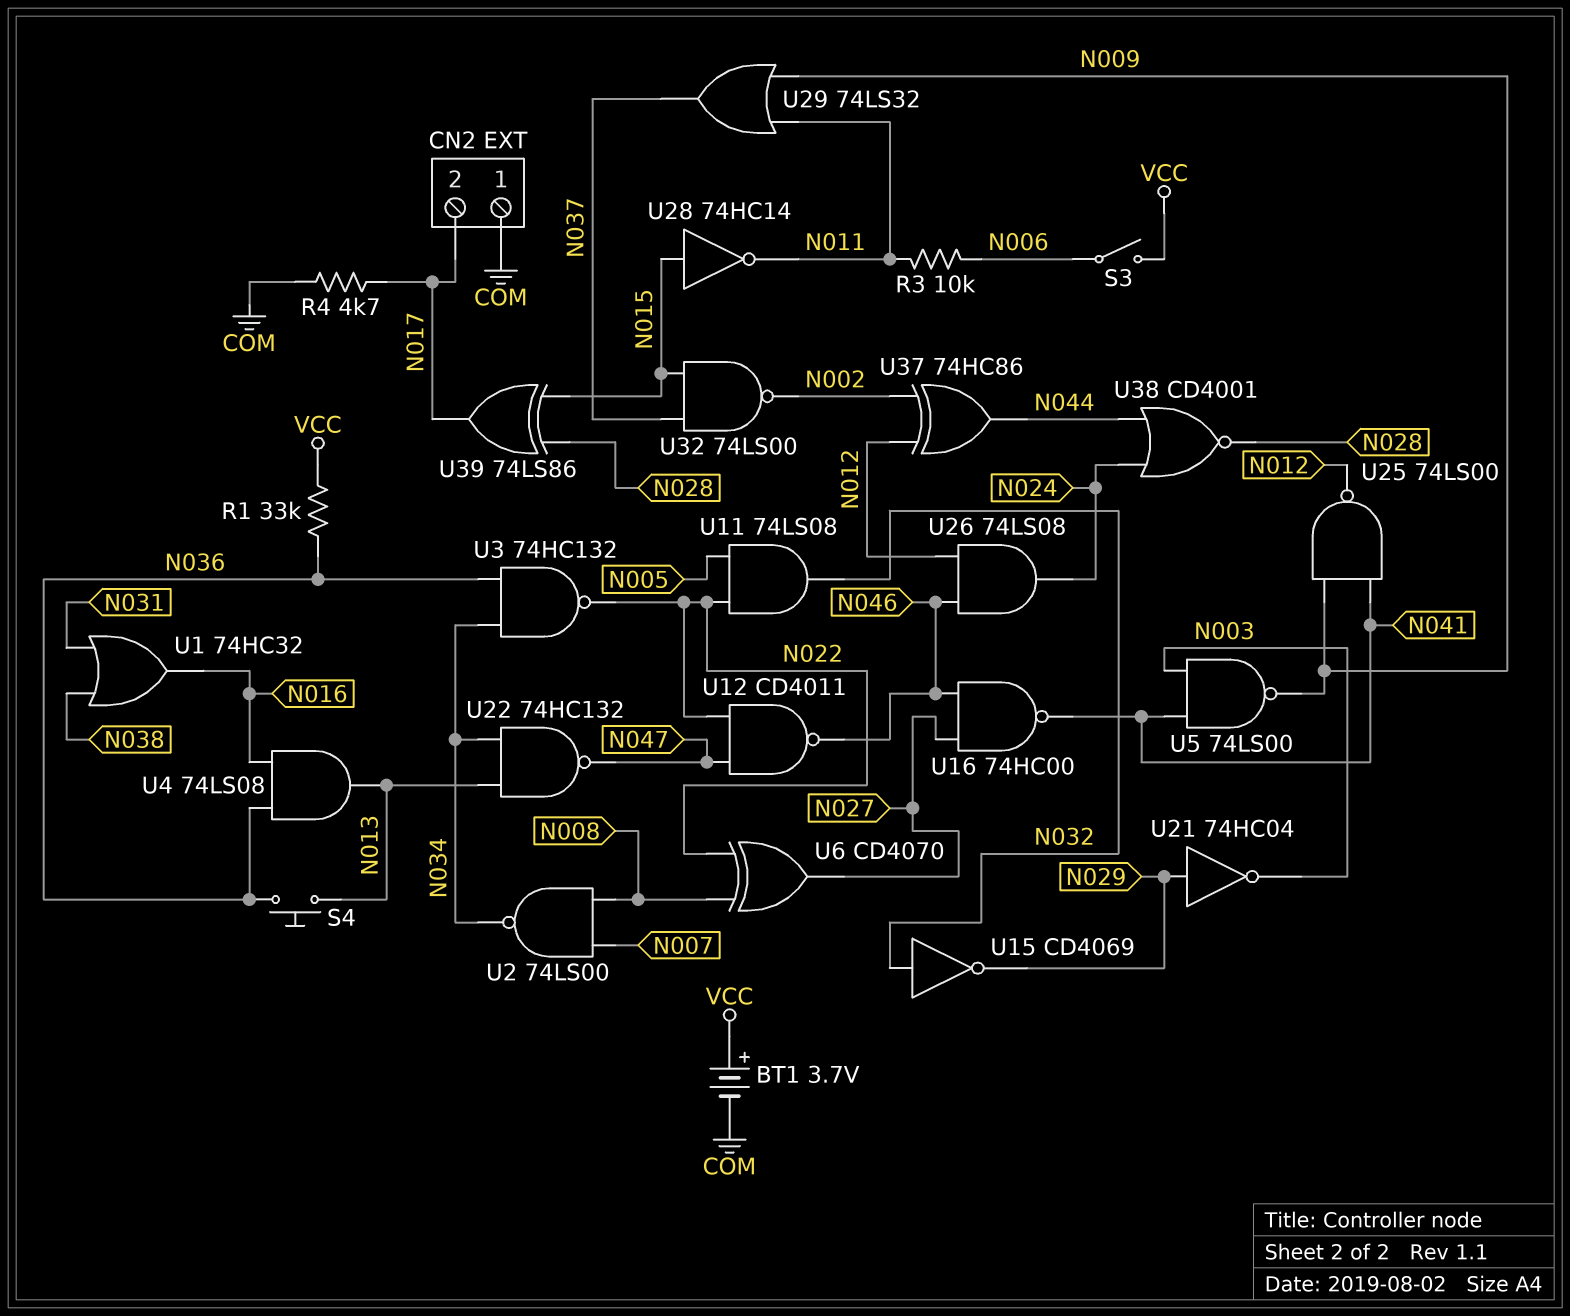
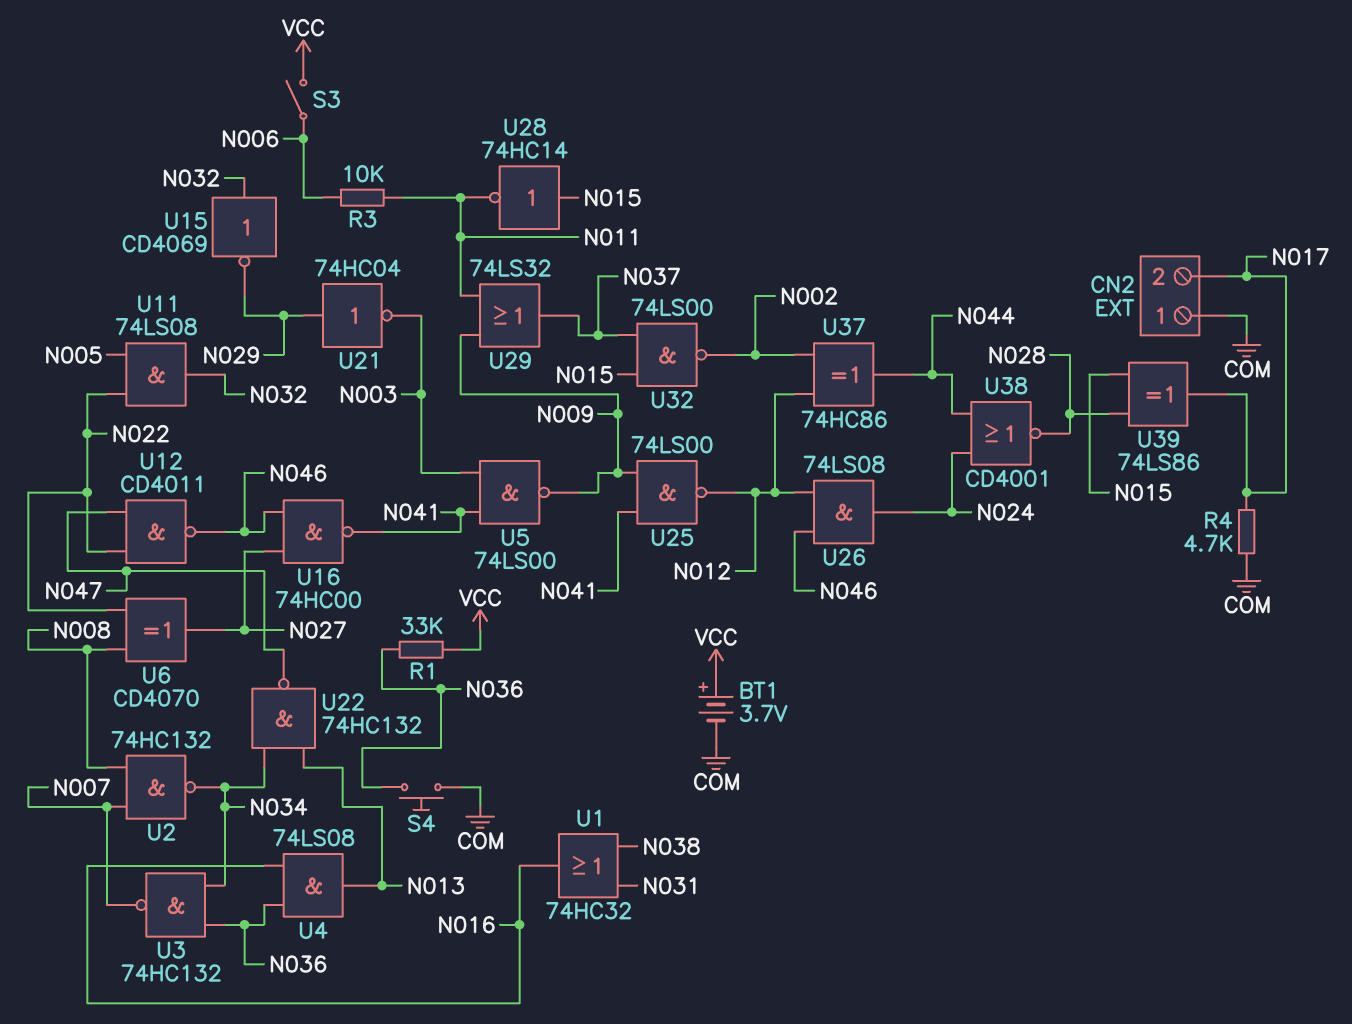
S4: button (N013, N036) -> button (COM, N036)
U2: NAND 74LS00 (in N007, in N008, out N034) -> NAND 74HC132 (in N007, in N008, out N034)
U3: NAND 74HC132 (in N034, in N036, out N022) -> NAND 74HC132 (in N034, in N036, out N007)

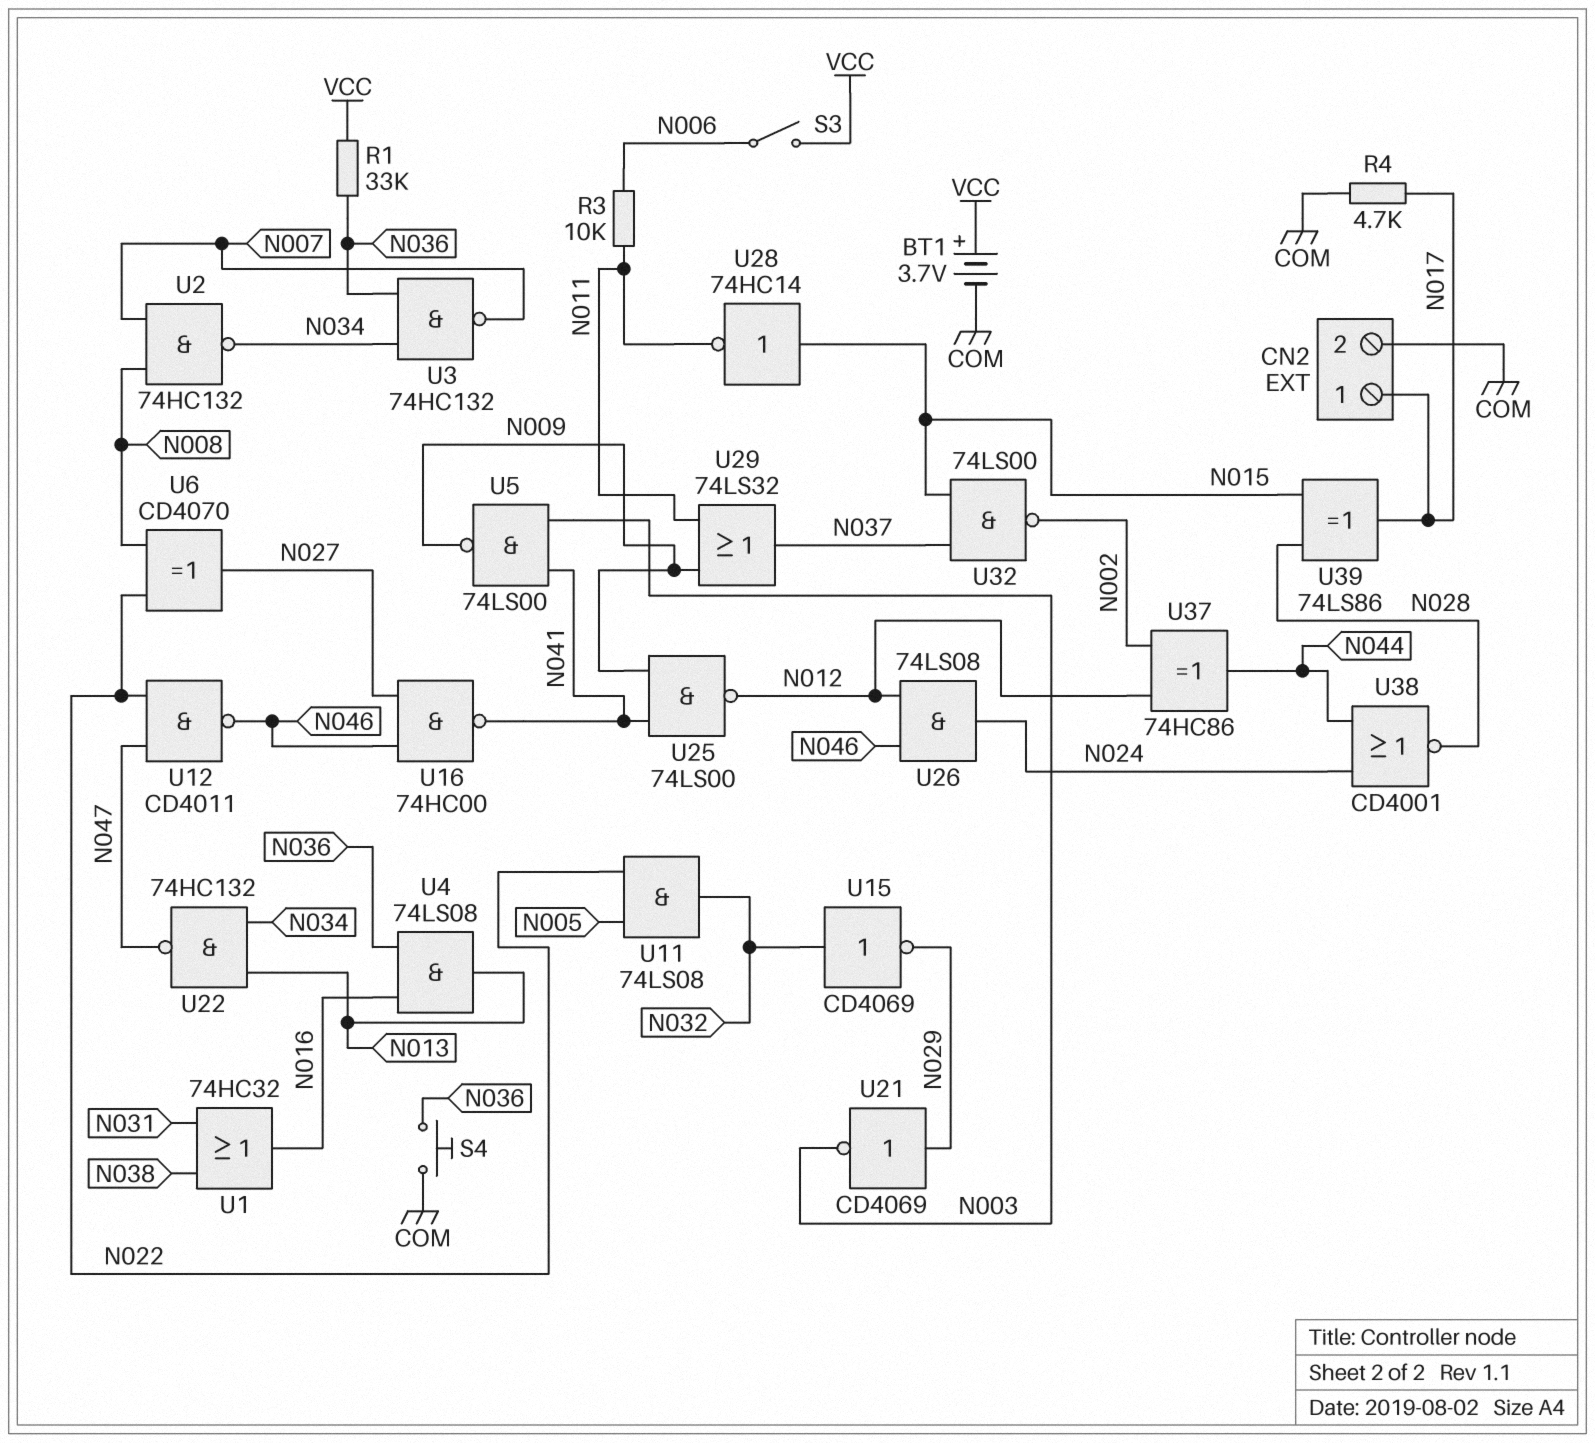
CN2 pin 1: COM -> N017
CN2 pin 2: N017 -> COM
U21: NOT 74HC04 (in N029, out N003) -> NOT CD4069 (in N029, out N003)

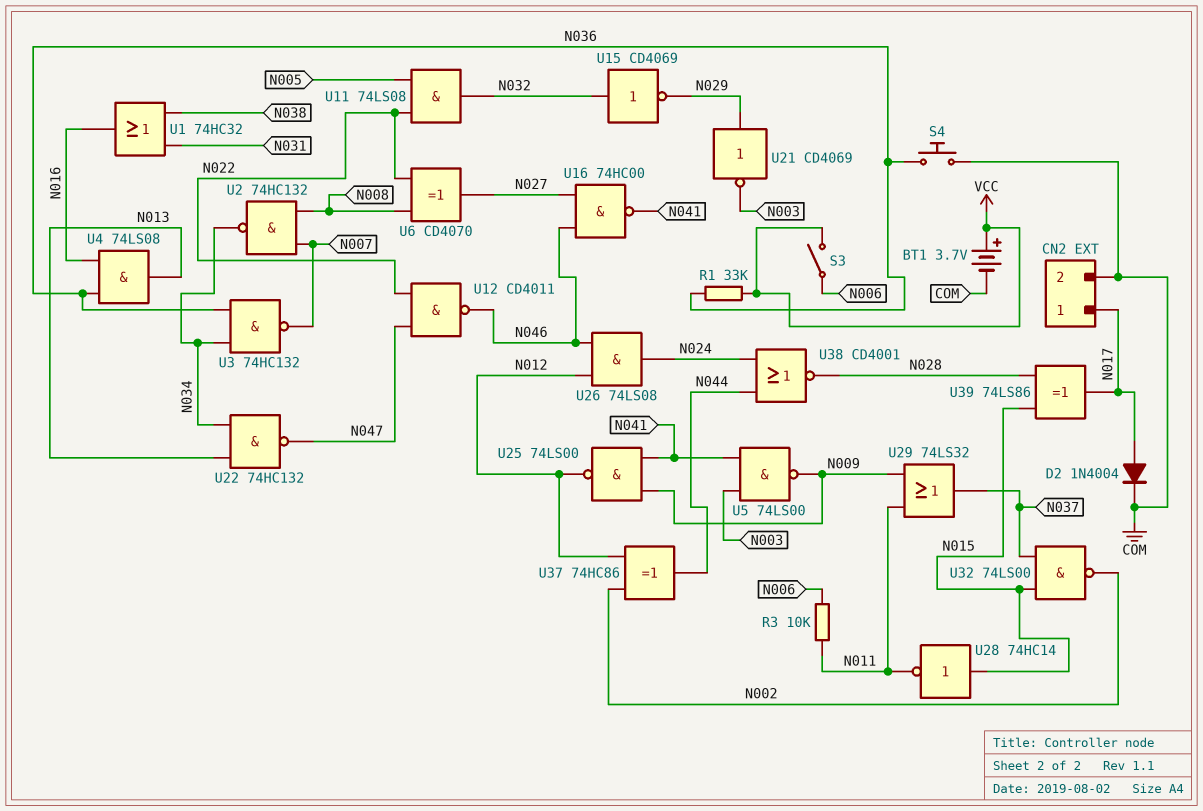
D2: none -> diode 1N4004 (A N017, K COM)
R4: 4.7k (COM, N017) -> none

